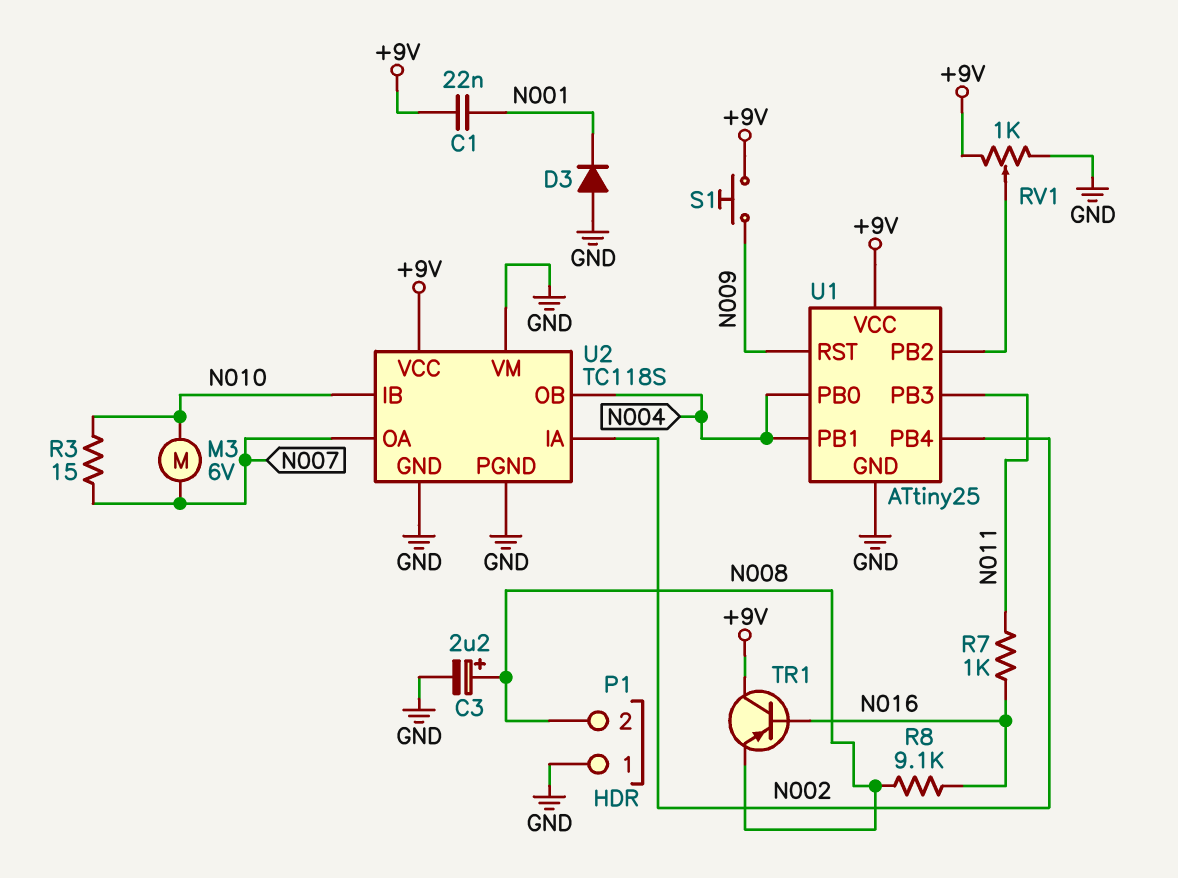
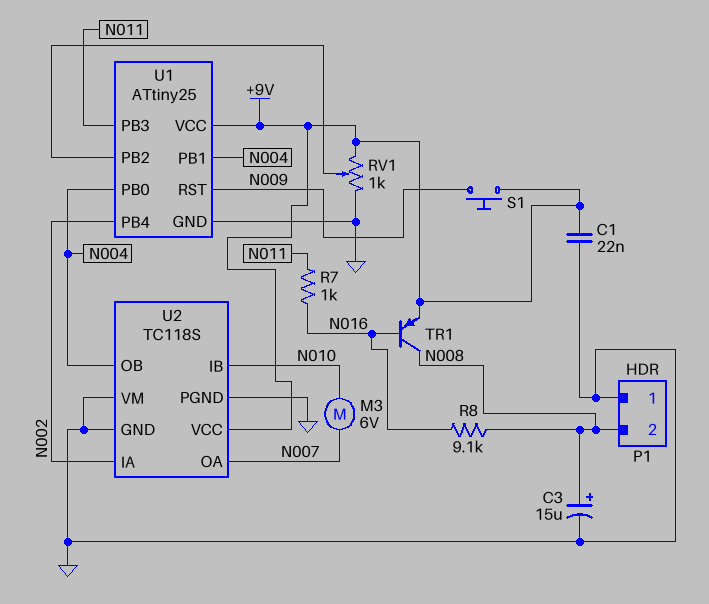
C1: 22nF (+9V, N001) -> 22nF (+9V, GND)
C3: 2.2uF (plus N008, minus GND) -> 15uF (plus N008, minus GND)
D3: diode (A GND, K N001) -> none
R3: 15 (N007, N010) -> none
TR1: PNP (B N016, C +9V, E N008) -> PNP (B N016, C N008, E +9V)

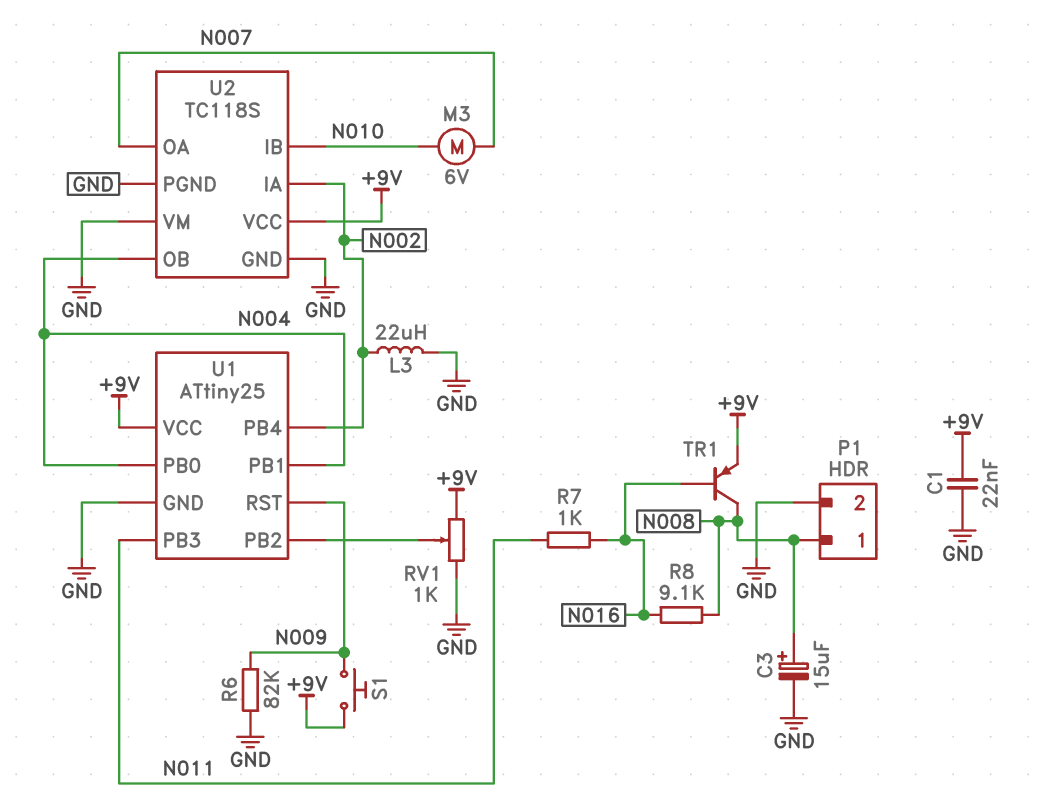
L3: none -> 22uH (GND, N002)
P1 pin 1: GND -> N008
P1 pin 2: N008 -> GND
R6: none -> 82k (GND, N009)

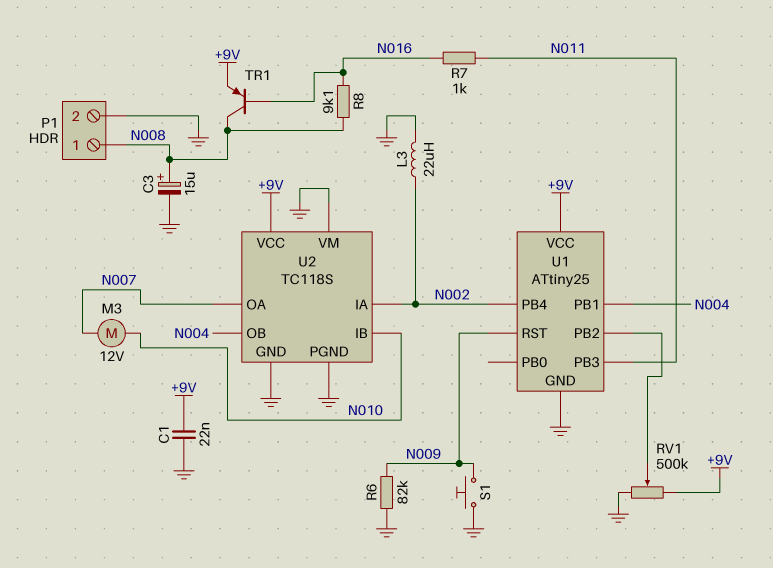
M3: motor 6V (N007, N010) -> motor 12V (N007, N010)
RV1: 1k (+9V, GND, wiper U1/PB2) -> 500k (+9V, GND, wiper U1/PB2)
S1: button (+9V, N009) -> button (GND, N009)
U1 pin PB0: N004 -> none

